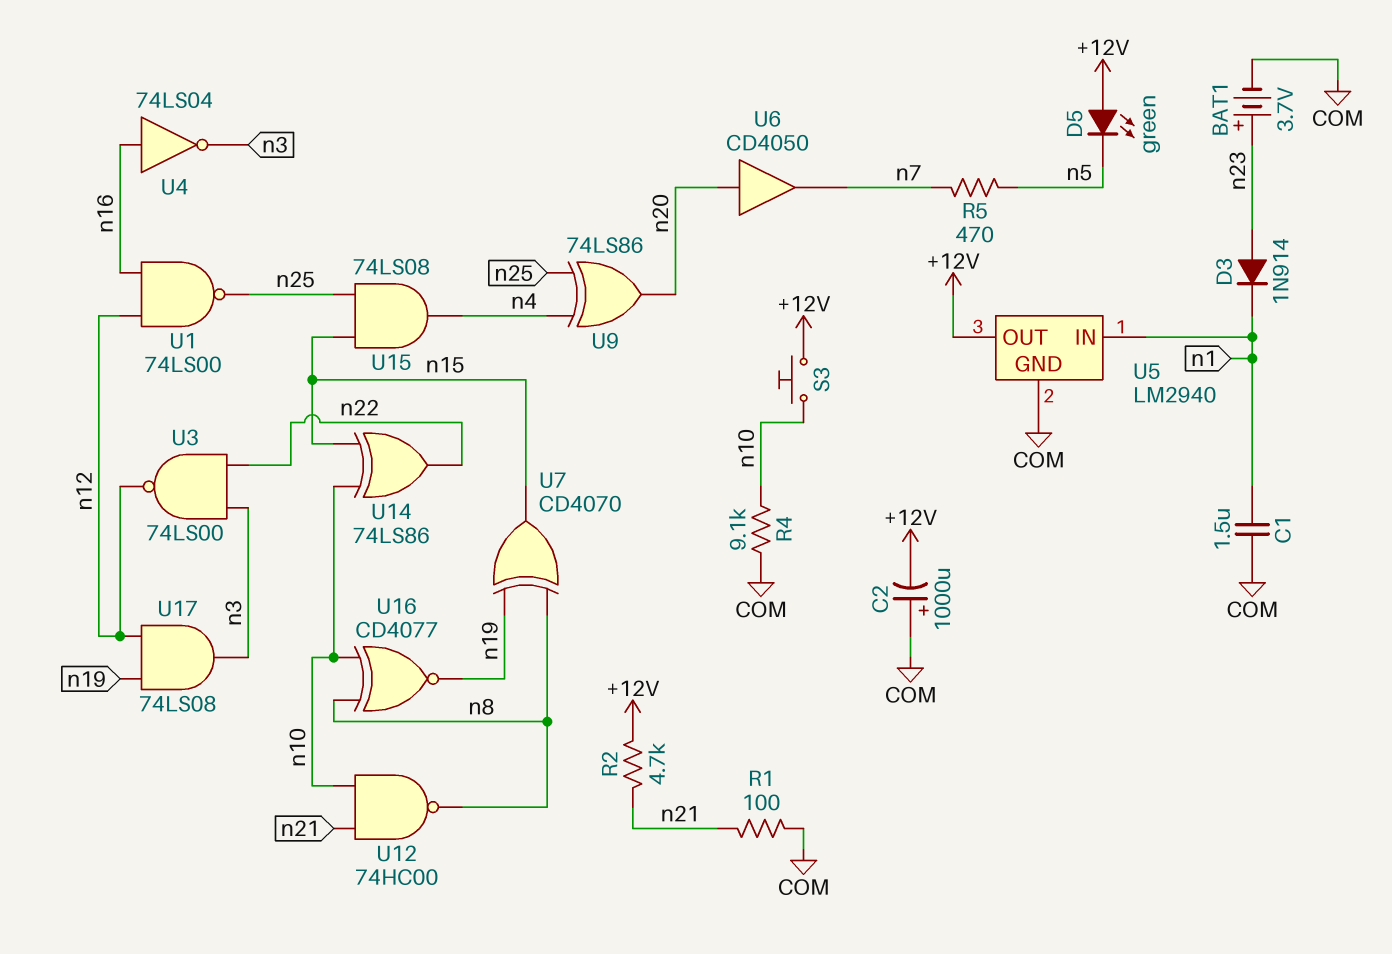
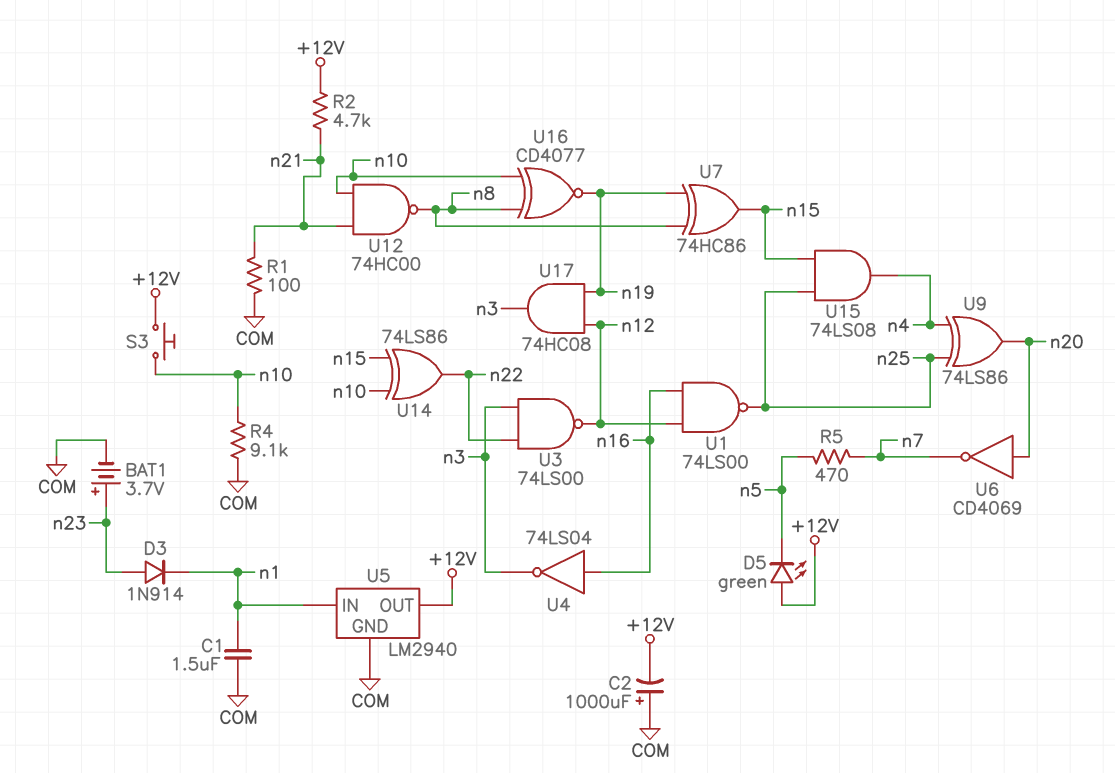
U6: buffer CD4050 (in n20, out n7) -> NOT CD4069 (in n20, out n7)
U7: XOR CD4070 (in n8, in n19, out n15) -> XOR 74HC86 (in n8, in n19, out n15)
U17: AND 74LS08 (in n12, in n19, out n3) -> AND 74HC08 (in n12, in n19, out n3)

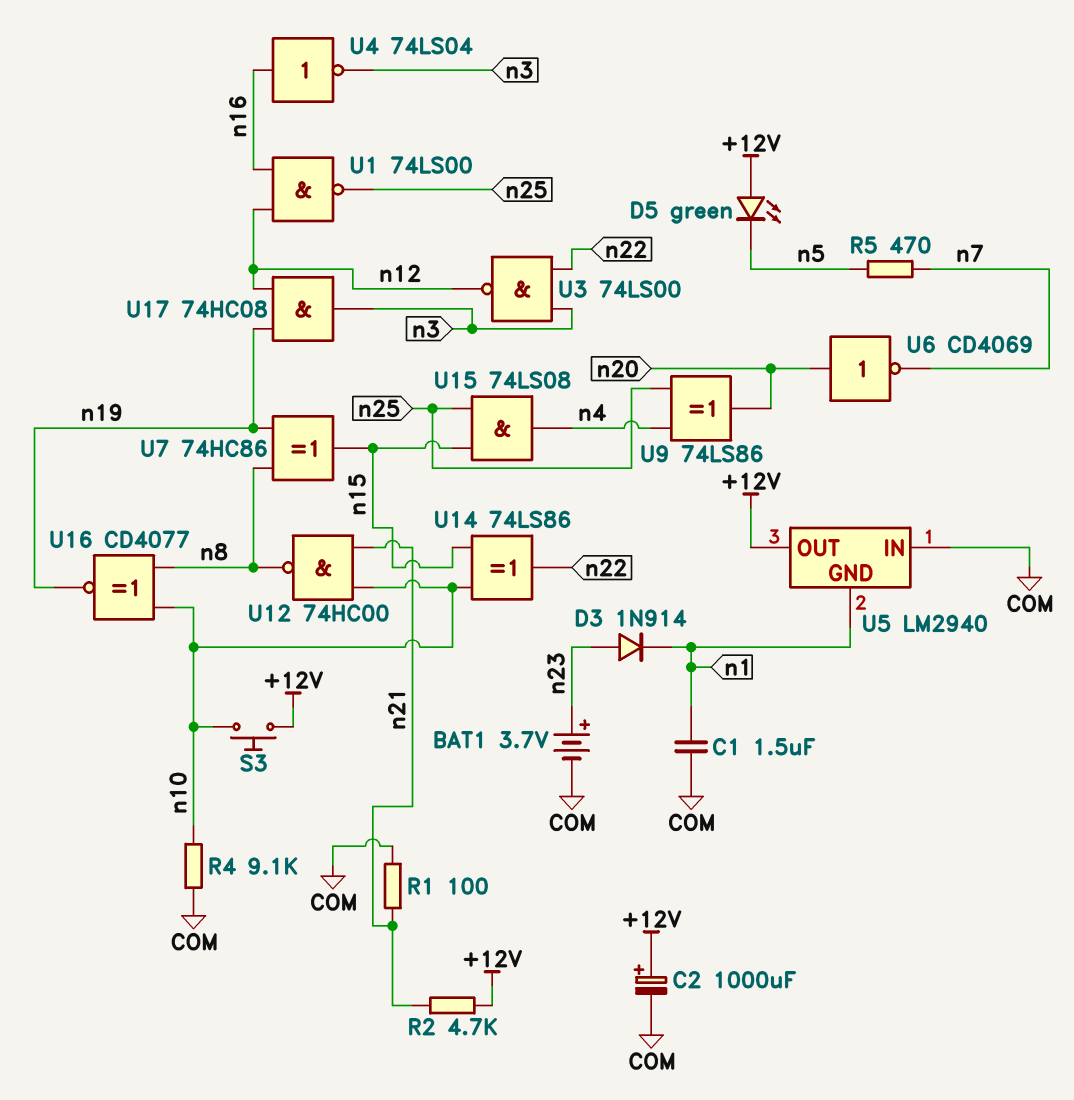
C2: 1000uF (plus COM, minus +12V) -> 1000uF (plus +12V, minus COM)
U5 pin GND: COM -> n1
U5 pin IN: n1 -> COM

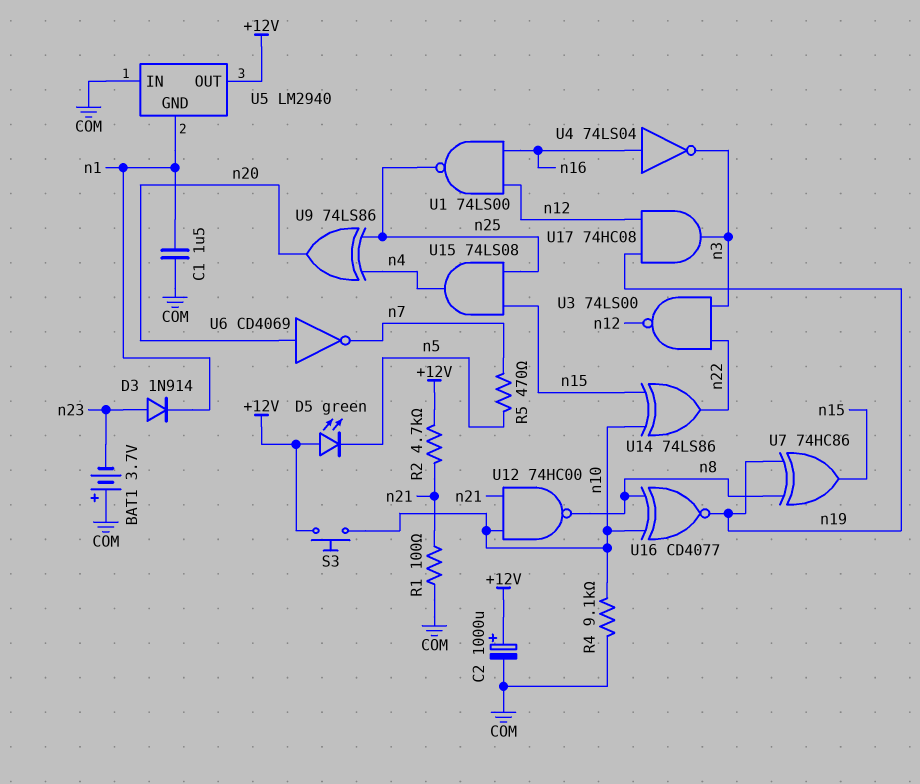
BAT1: 3.7V (plus n23, minus COM) -> 3.7V (plus COM, minus n23)

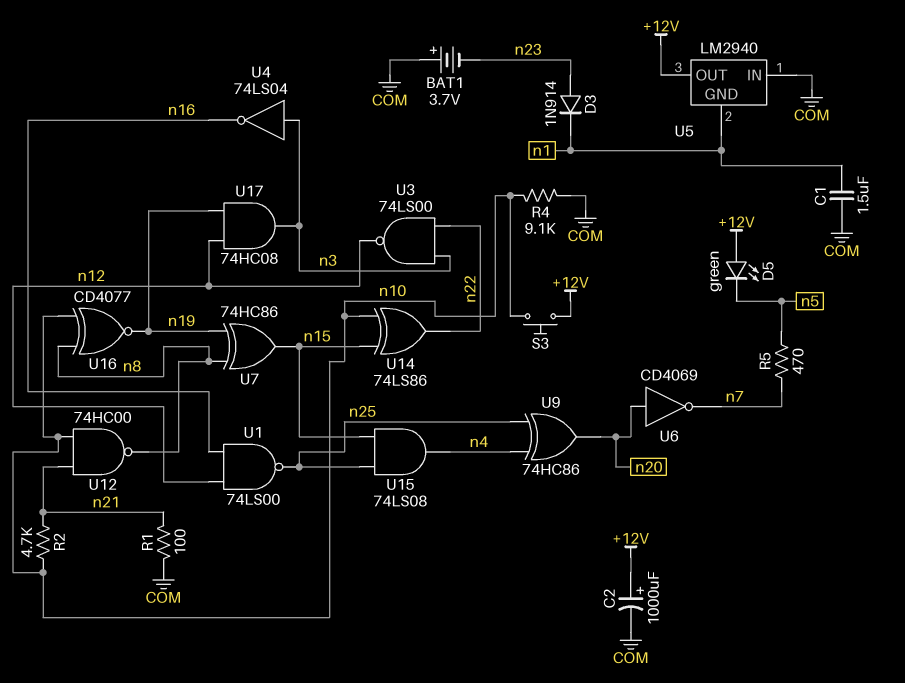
R2: 4.7k (+12V, n21) -> 4.7k (n10, n21)
U4: NOT 74LS04 (in n16, out n3) -> NOT 74LS04 (in n3, out n16)
U9: XOR 74LS86 (in n4, in n25, out n20) -> XOR 74HC86 (in n4, in n25, out n20)

